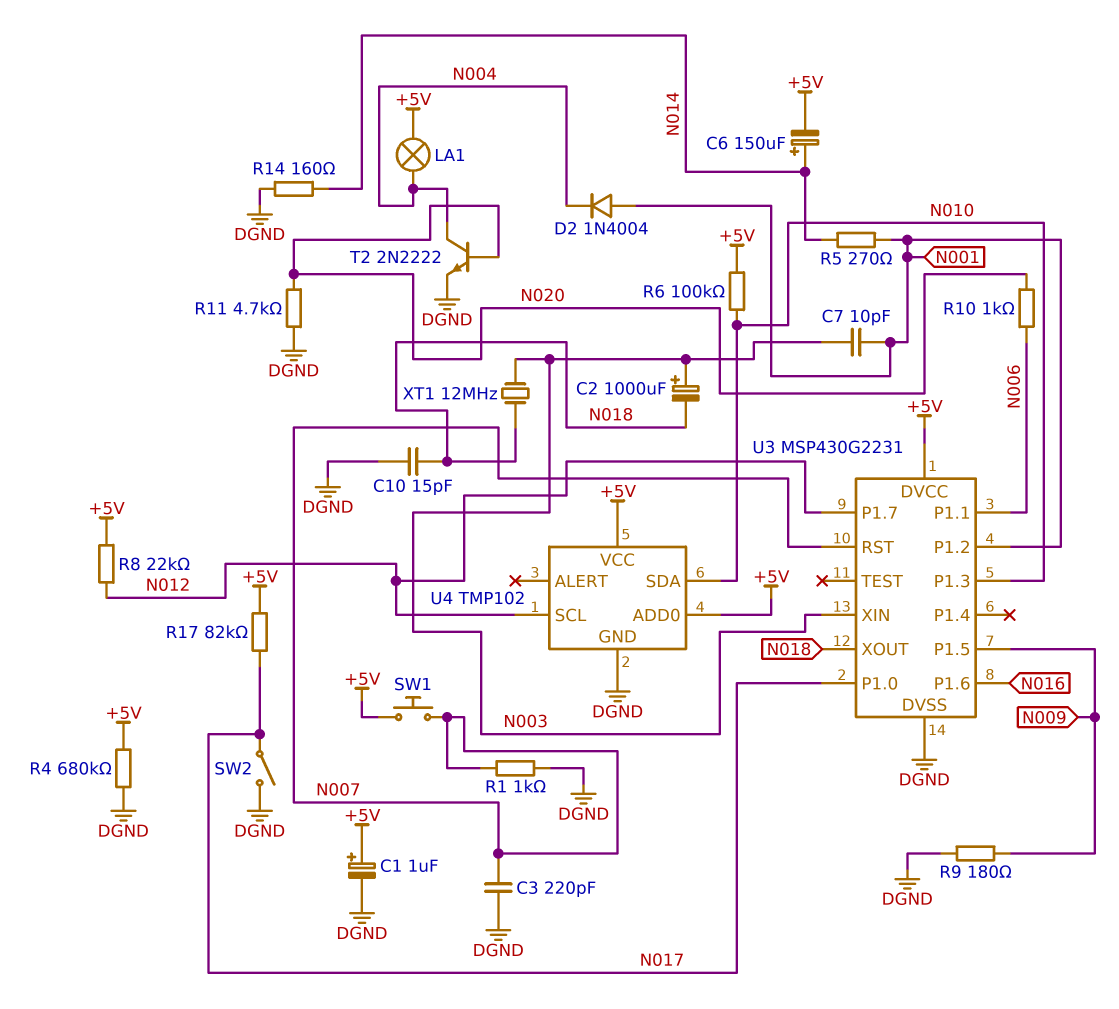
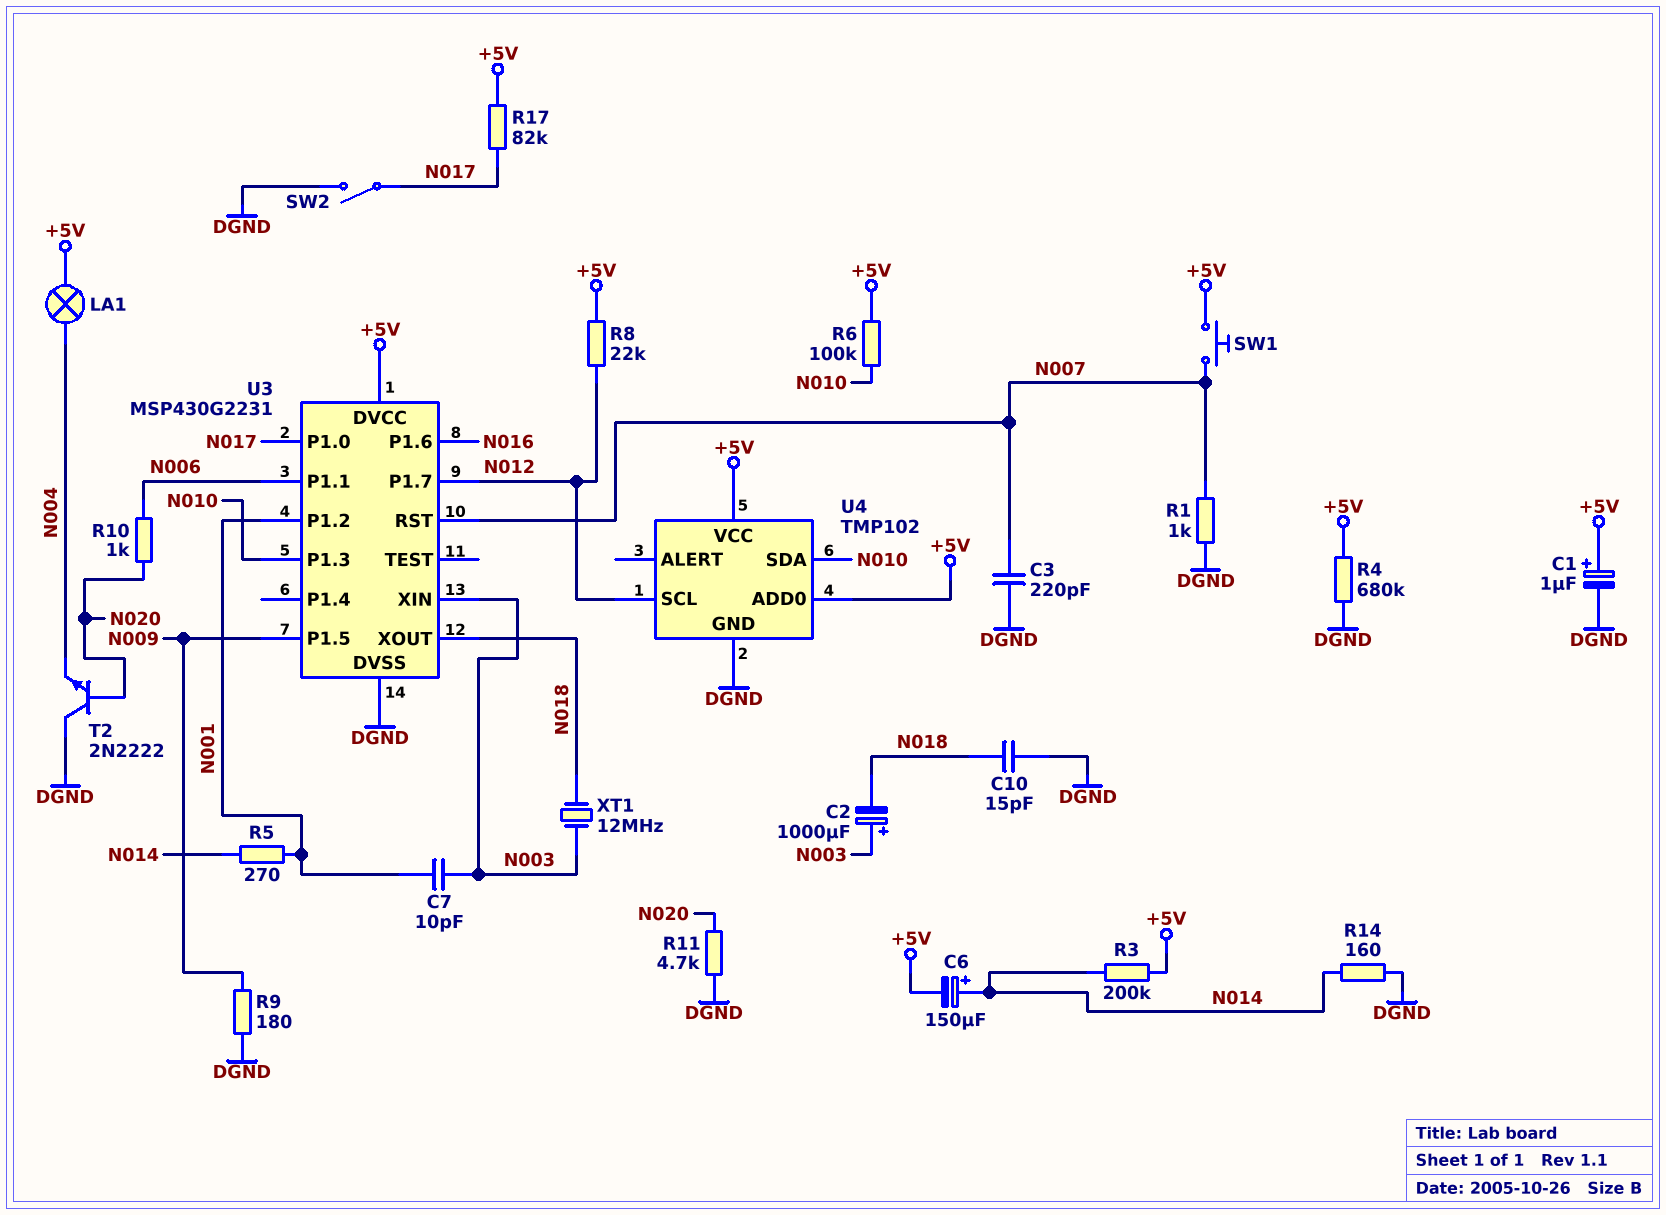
D2: diode 1N4004 (A N001, K N004) -> none
R3: none -> 200k (+5V, N014)
T2: NPN 2N2222 (B N020, C N004, E DGND) -> NPN 2N2222 (B N020, C DGND, E N004)

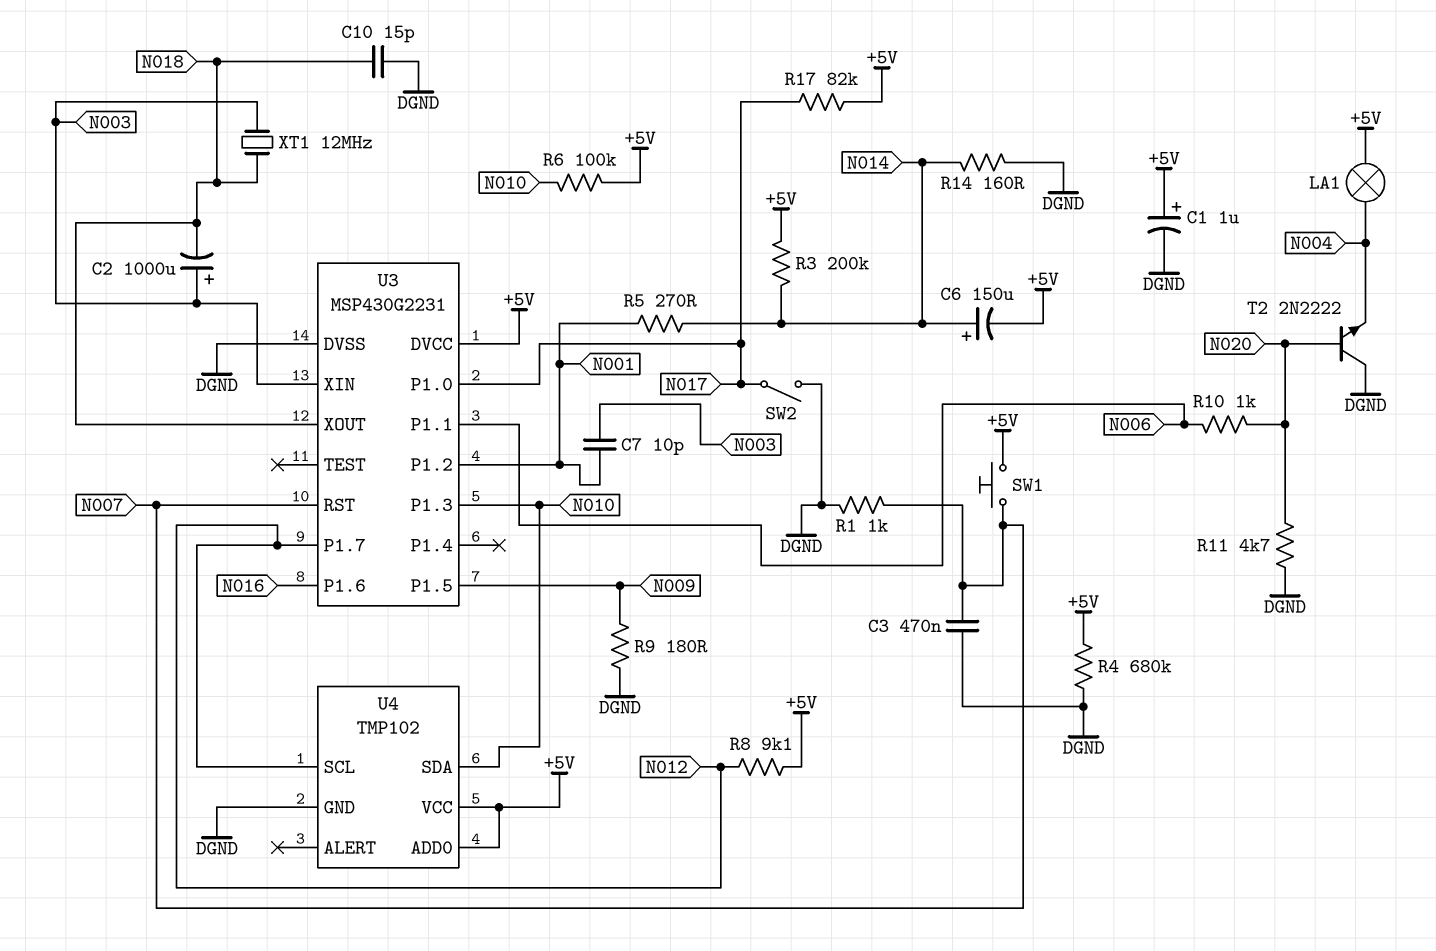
C3: 220pF (DGND, N007) -> 470nF (DGND, N007)
R8: 22k (+5V, N012) -> 9.1k (+5V, N012)

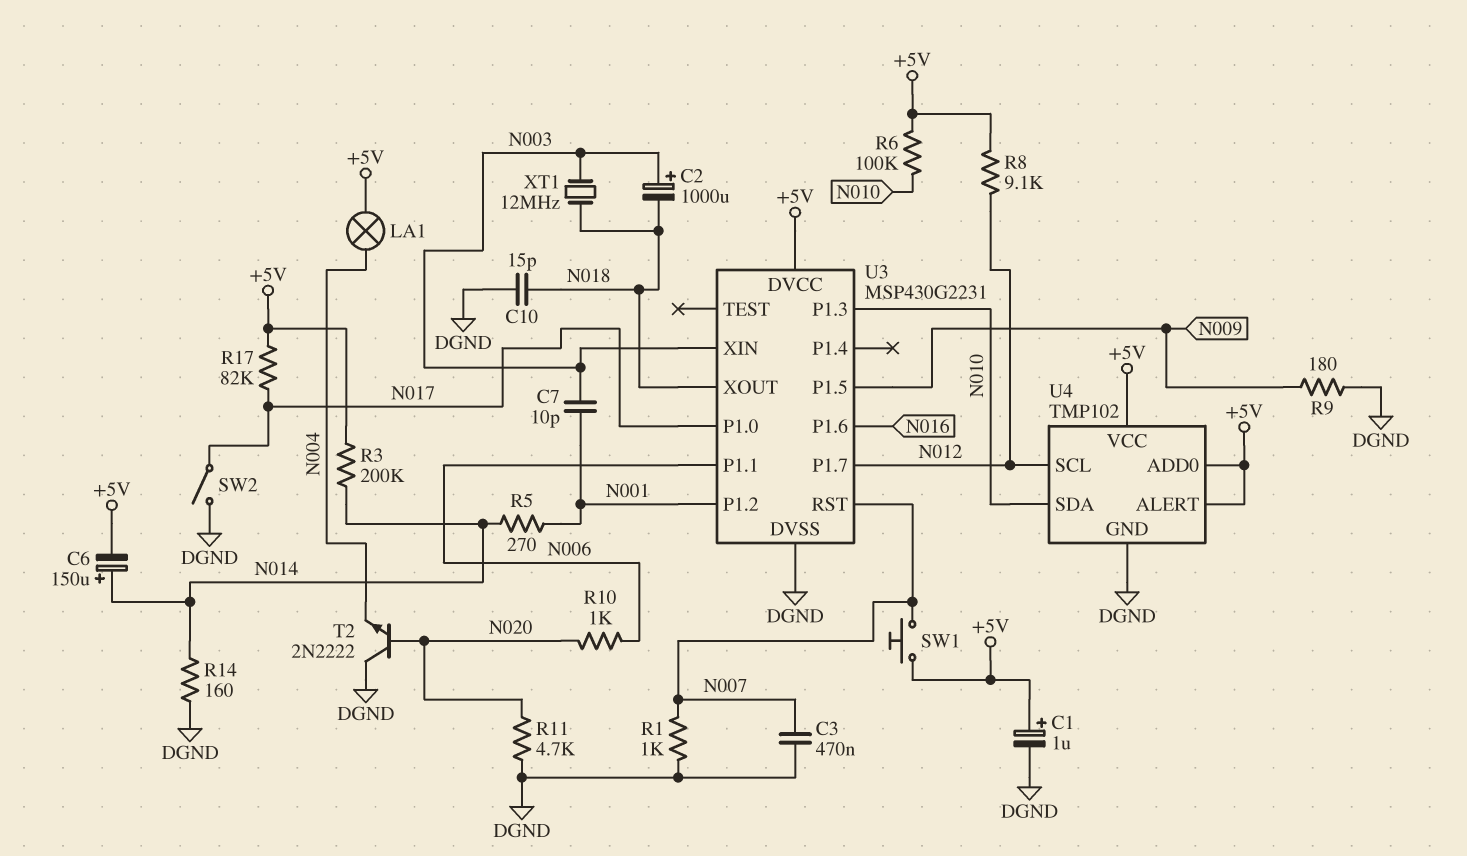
R4: 680k (+5V, DGND) -> none
U4 pin ALERT: none -> +5V

